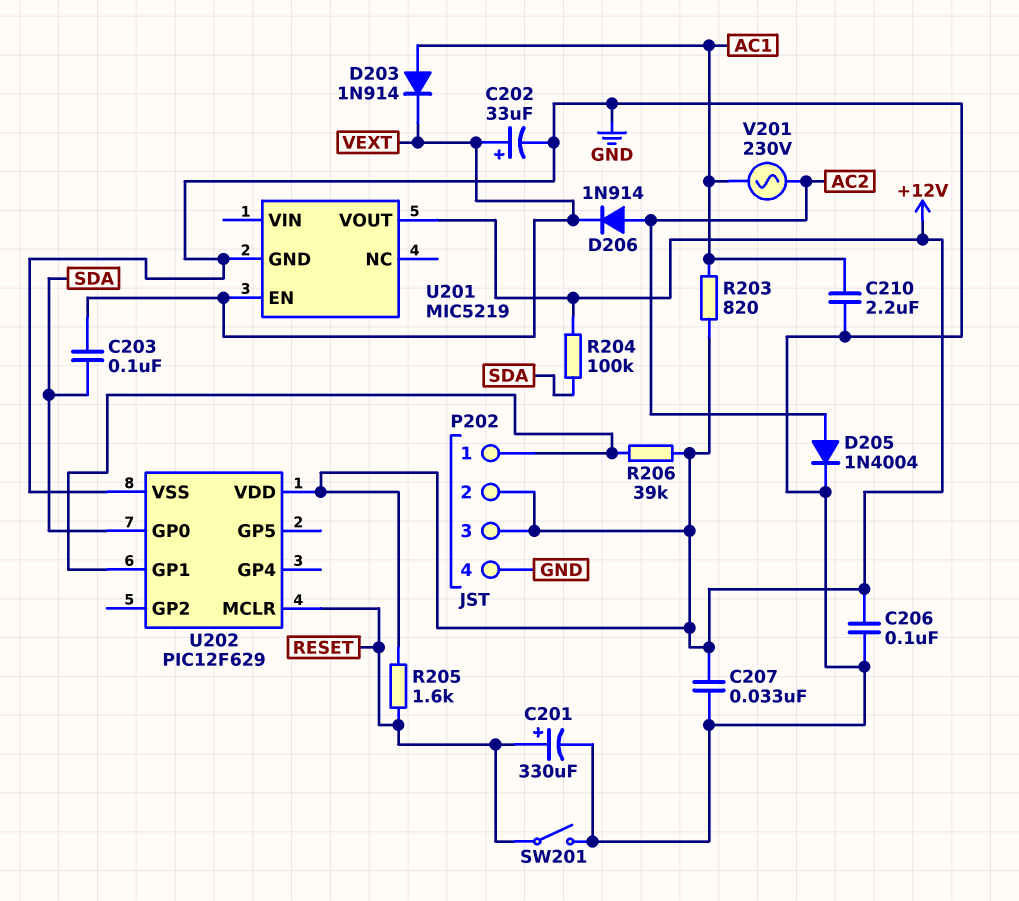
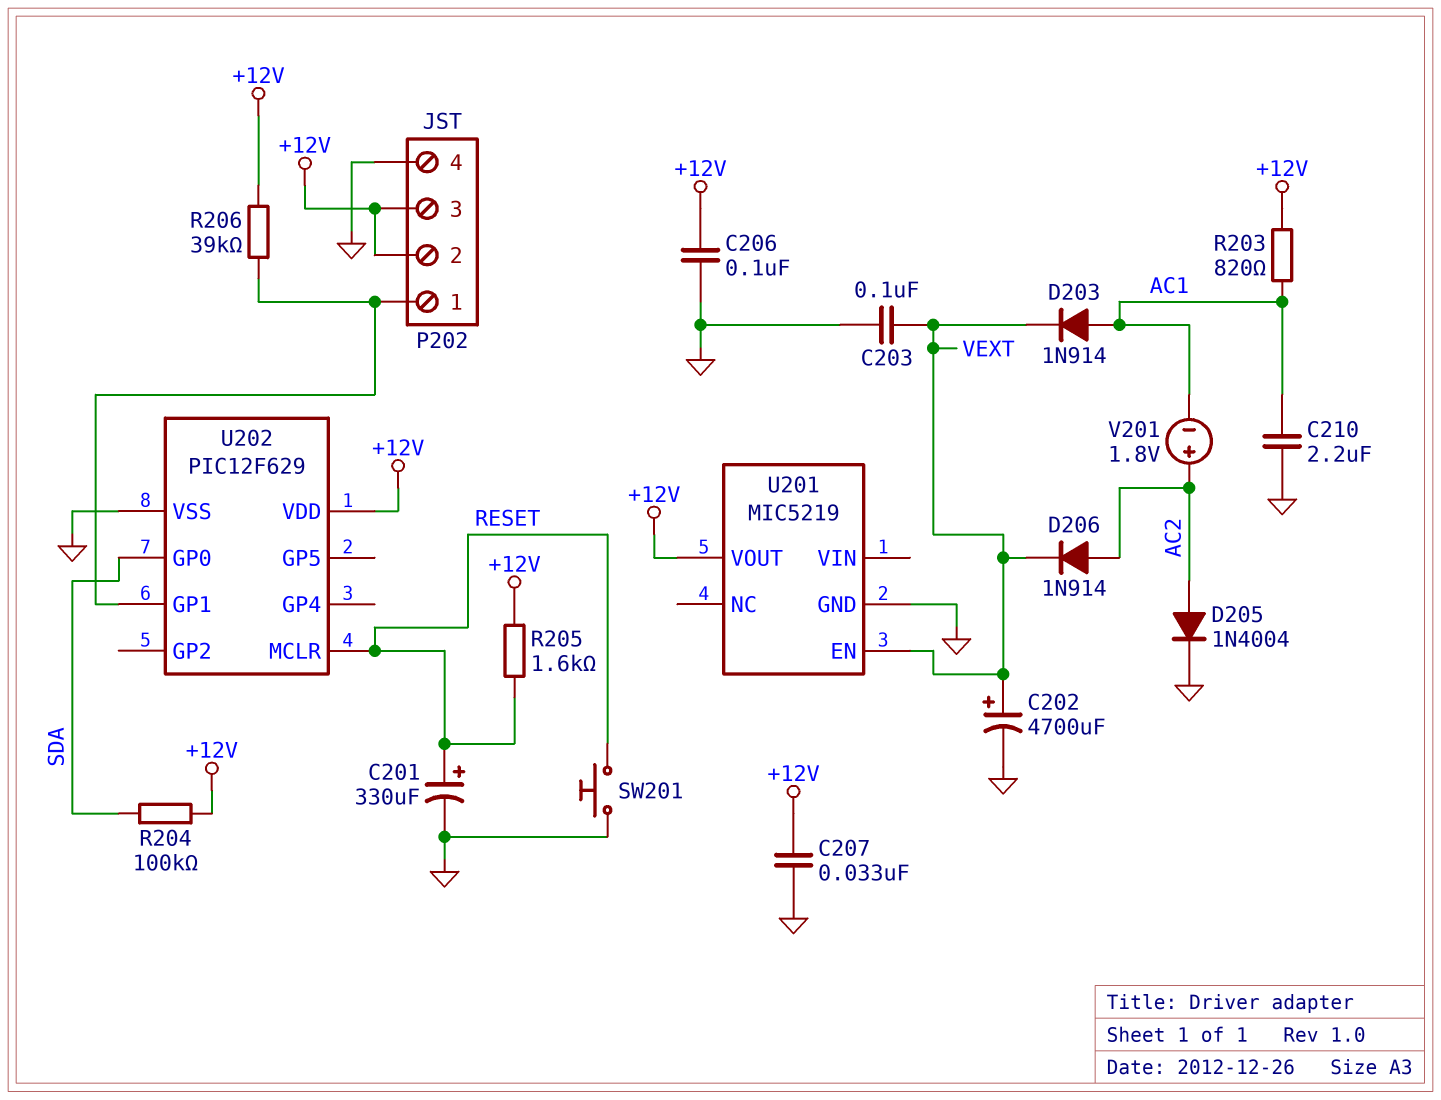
C202: 33uF (plus VEXT, minus GND) -> 4700uF (plus VEXT, minus GND)
C203: 100nF (SDA, VEXT) -> 100nF (GND, VEXT)
SW201: switch (GND, RESET) -> button (GND, RESET)
V201: AC 230V (AC1, AC2) -> 1.8V (plus AC2, minus AC1)

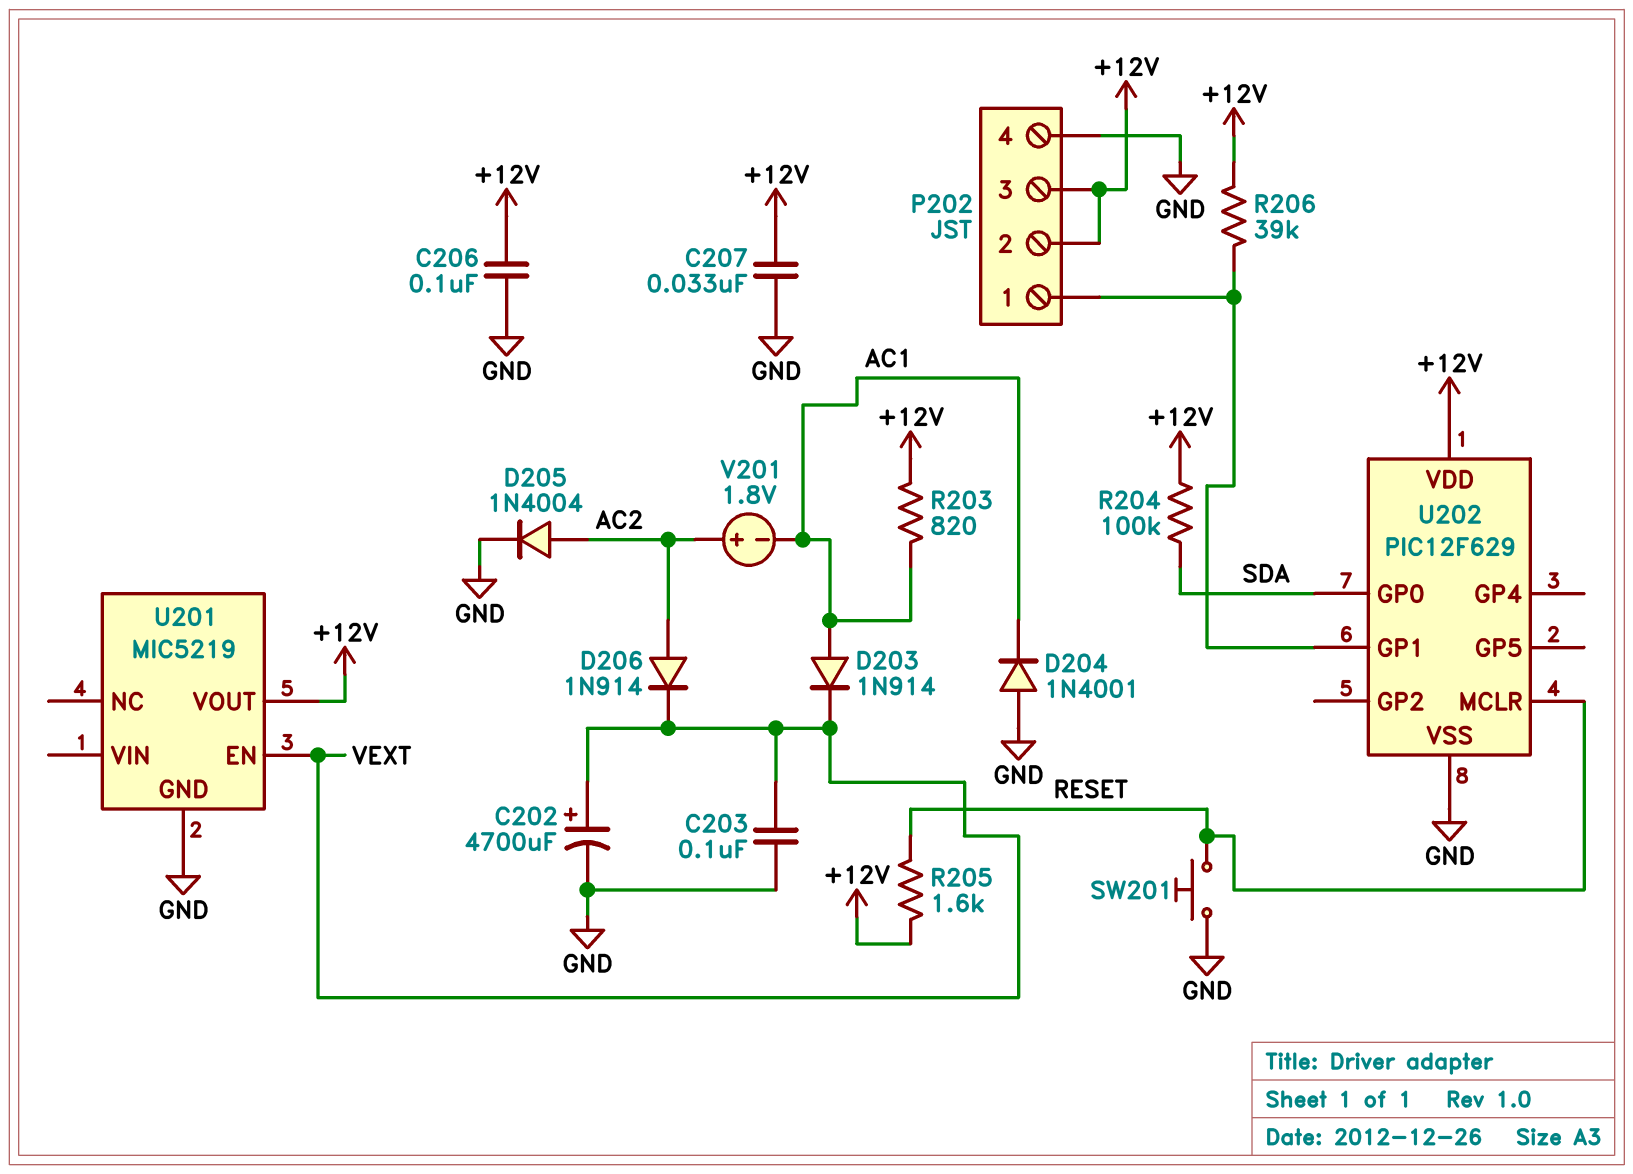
C201: 330uF (plus RESET, minus GND) -> none
C210: 2.2uF (AC1, GND) -> none
D204: none -> diode 1N4001 (A GND, K AC1)

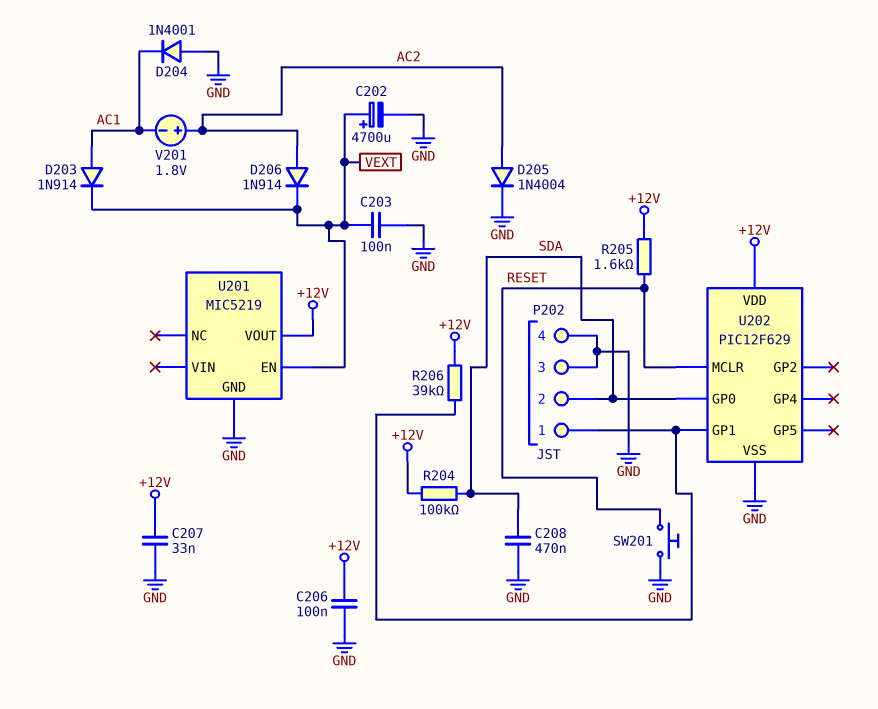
C208: none -> 470nF (GND, SDA)
P202 pin 2: +12V -> SDA
P202 pin 3: +12V -> GND
R203: 820 (+12V, AC1) -> none

